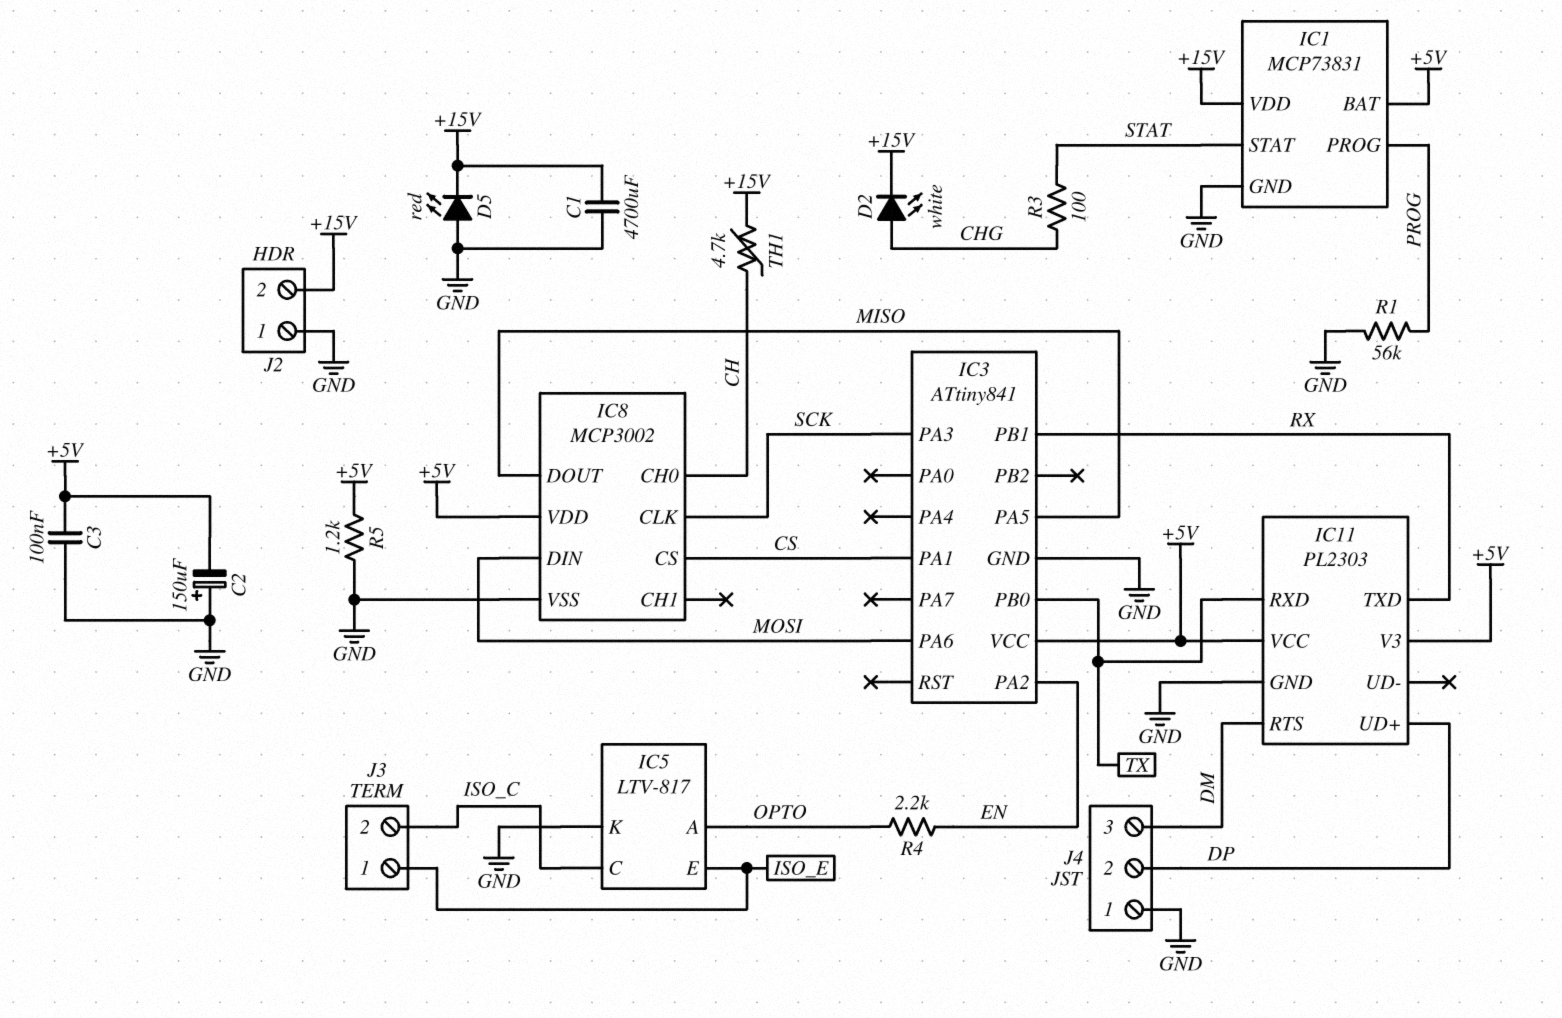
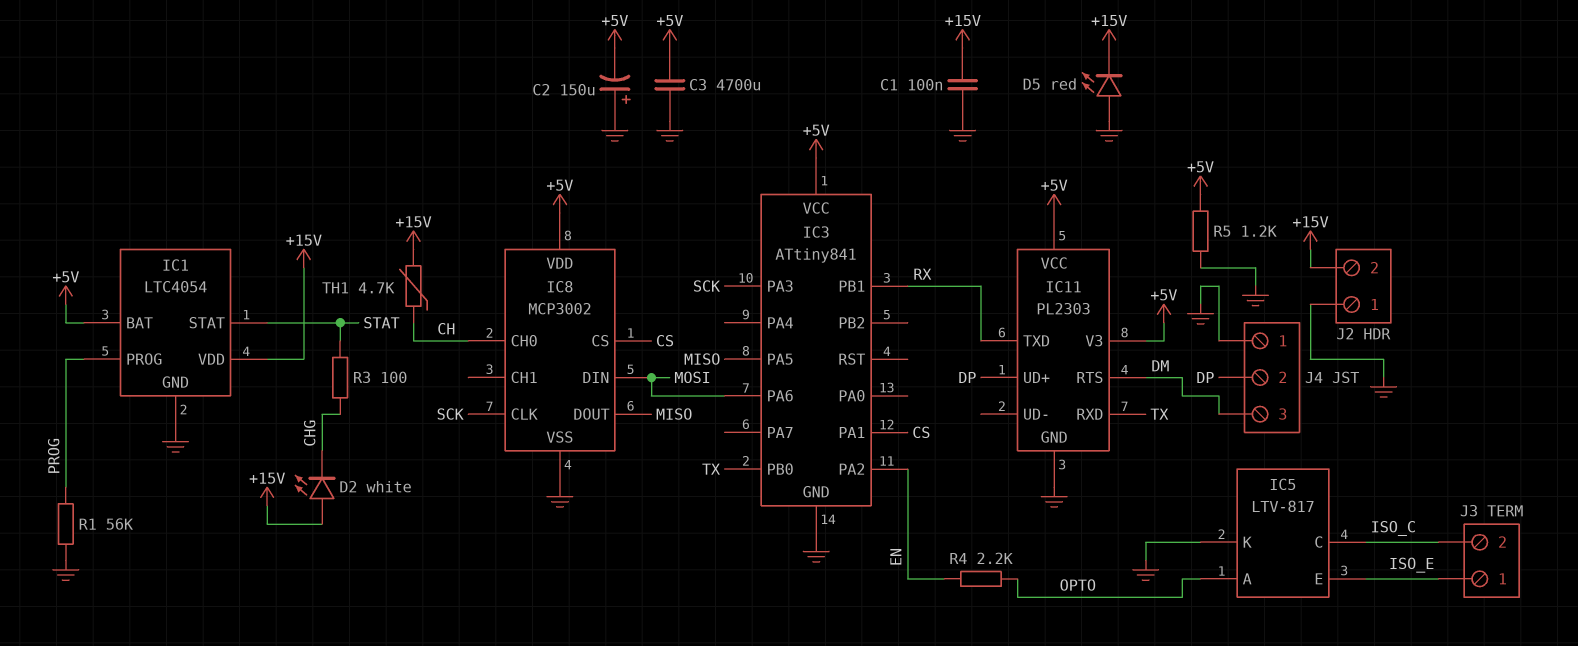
C1: 4700uF (+15V, GND) -> 100nF (+15V, GND)
C3: 100nF (+5V, GND) -> 4700uF (+5V, GND)
D2: LED white (A CHG, K +15V) -> LED white (A +15V, K CHG)
IC1: MCP73831 -> LTC4054

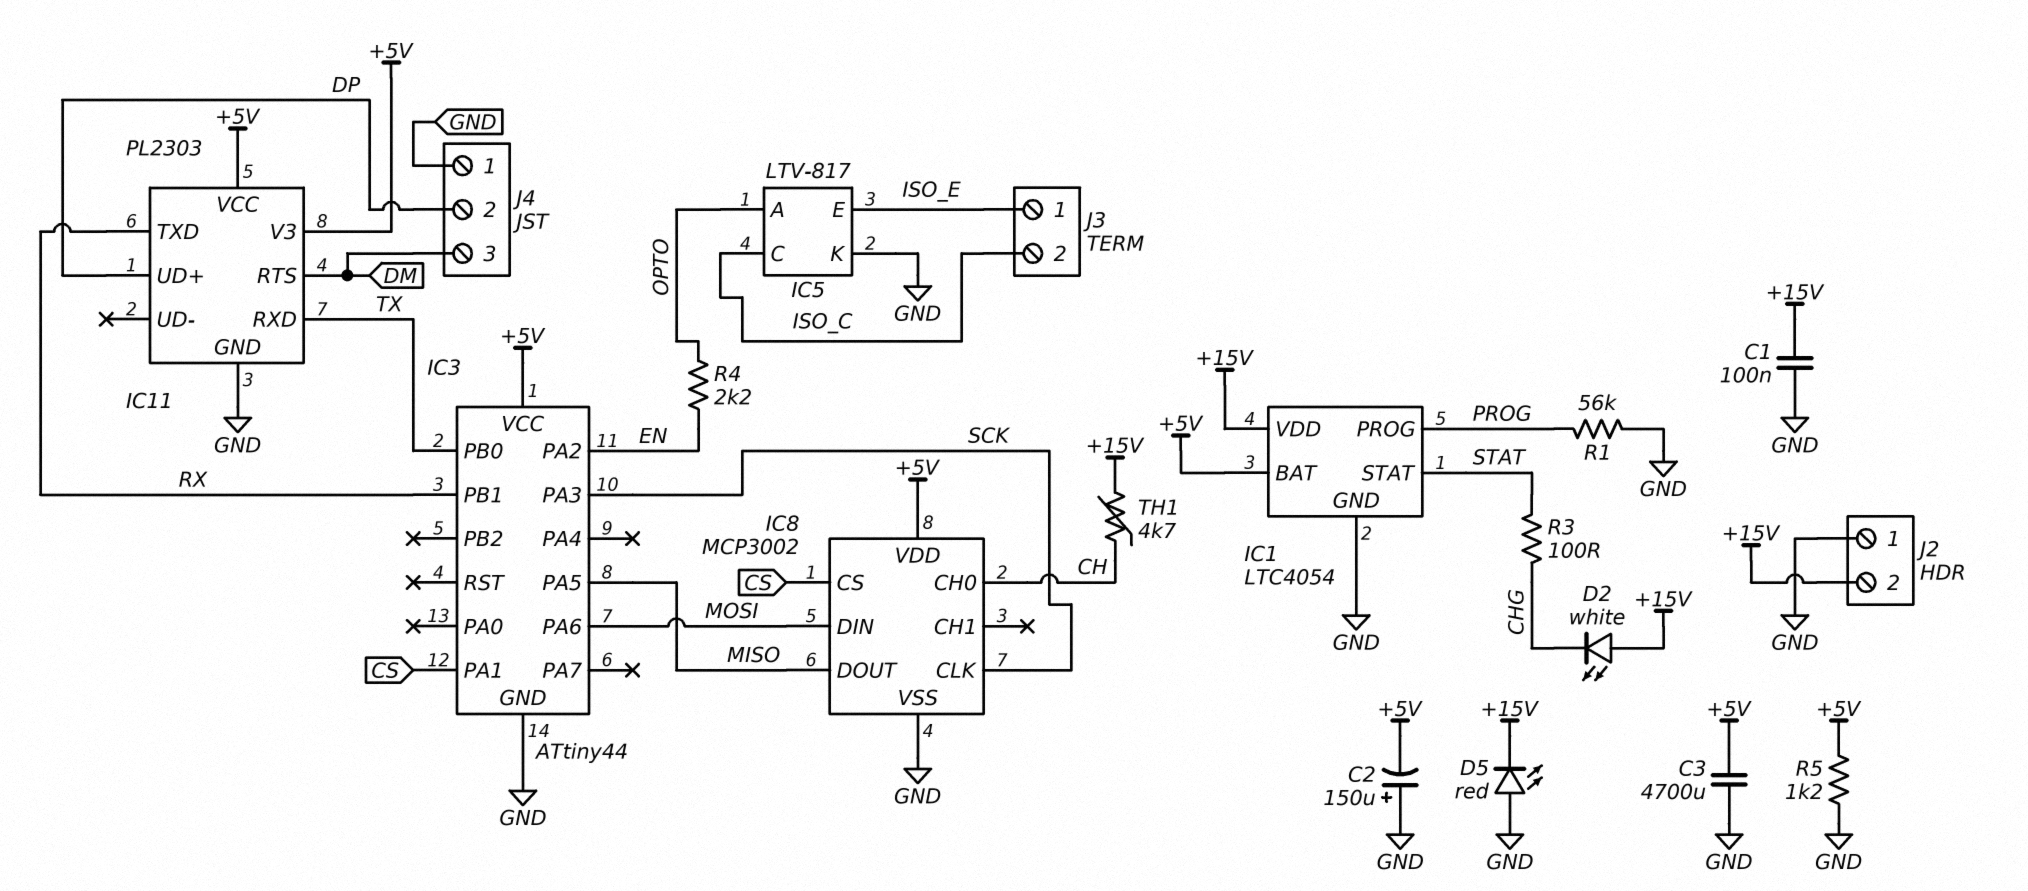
IC3: ATtiny841 -> ATtiny44

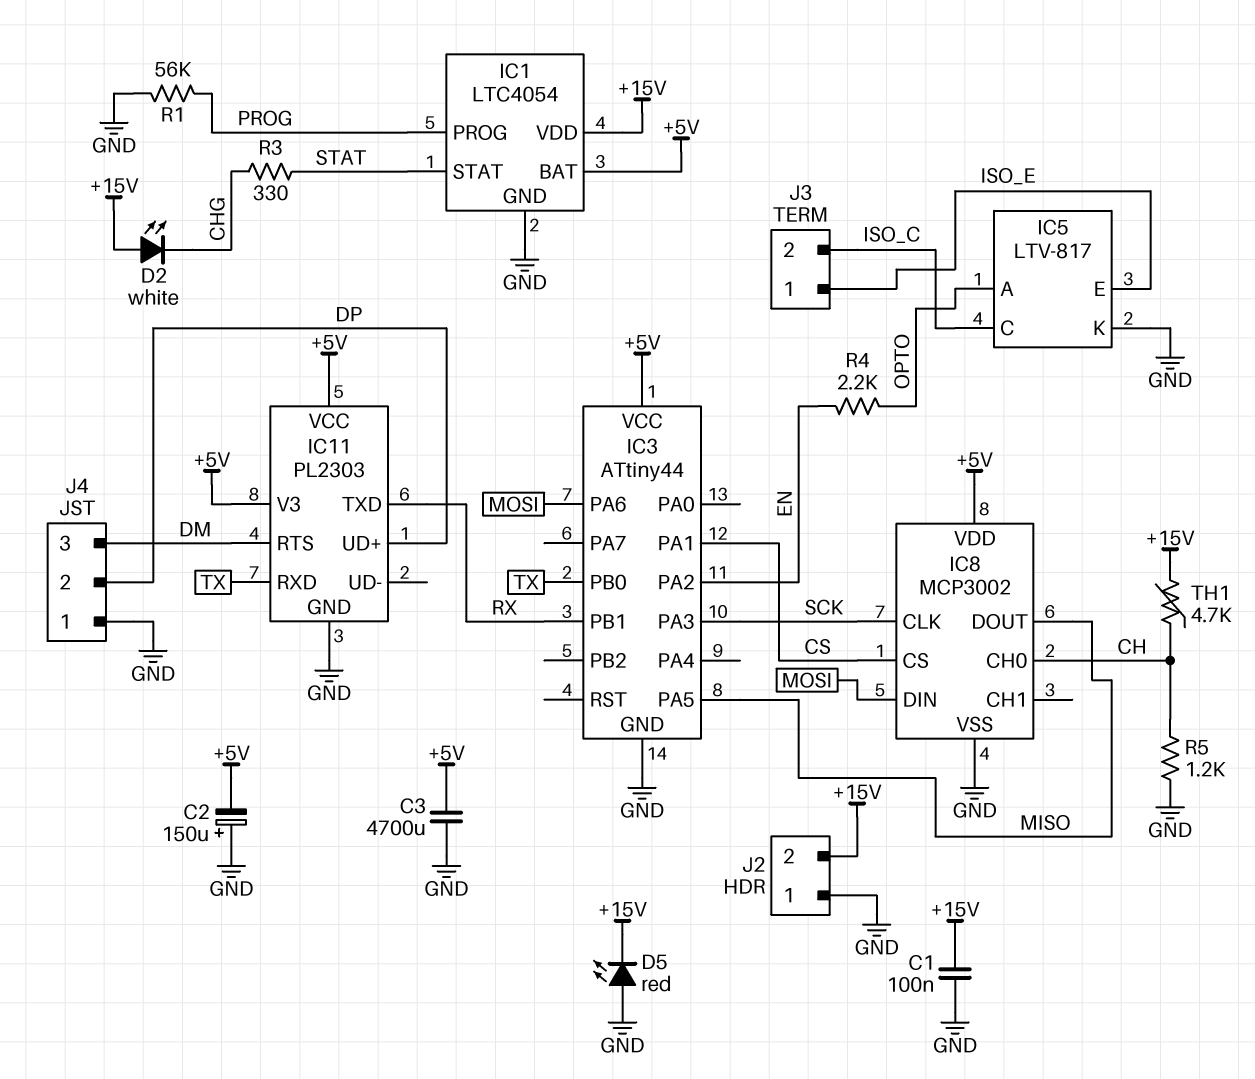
R3: 100 (CHG, STAT) -> 330 (CHG, STAT)
R5: 1.2k (+5V, GND) -> 1.2k (CH, GND)

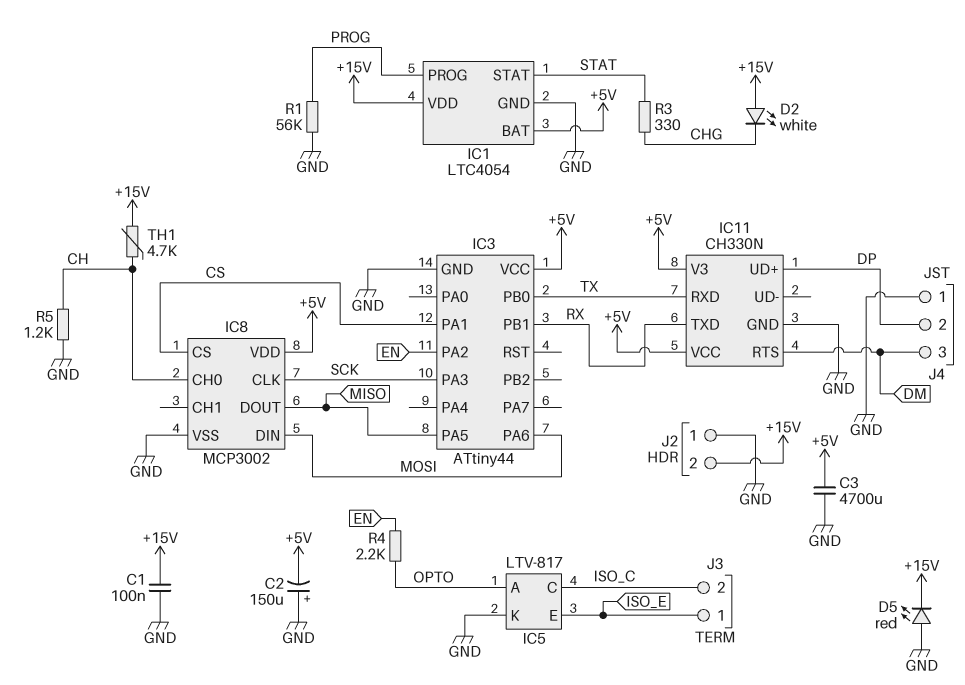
IC11: PL2303 -> CH330N

